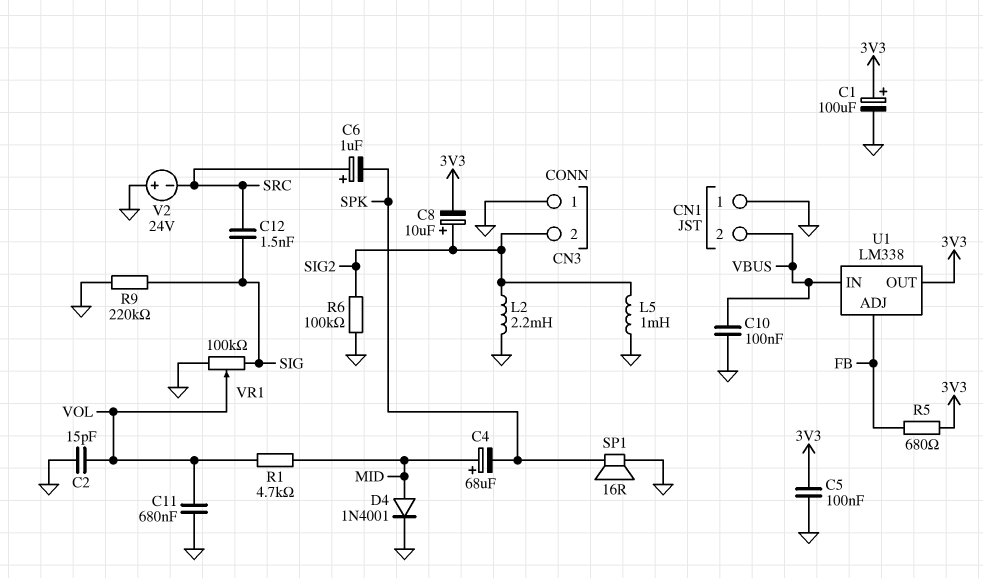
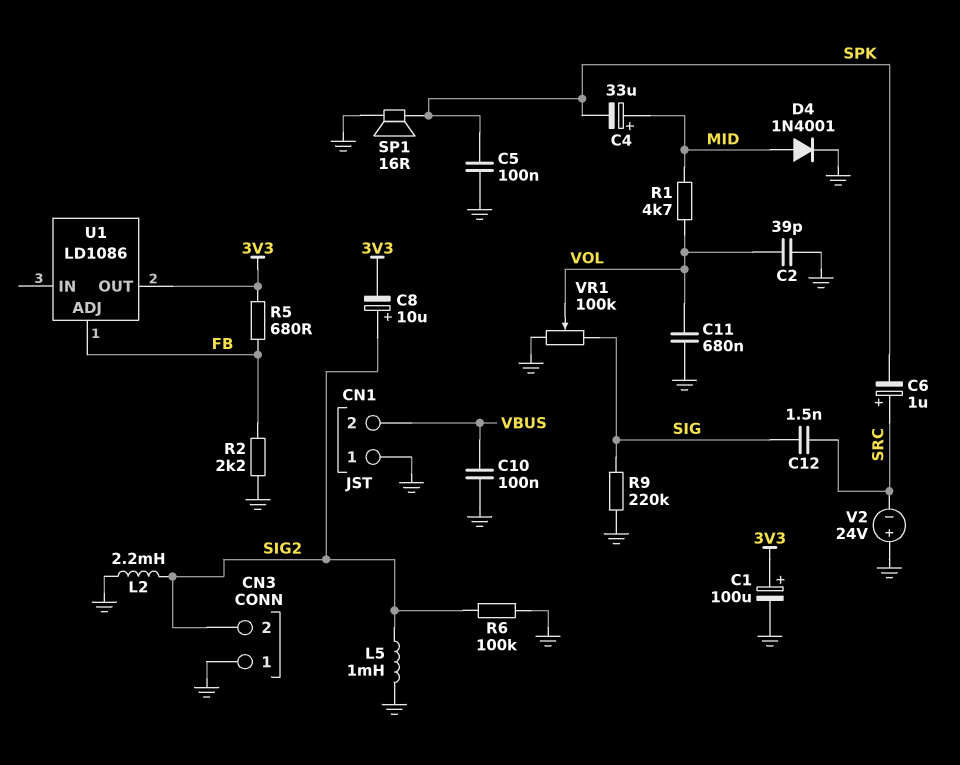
C2: 15pF (GND, VOL) -> 39pF (GND, VOL)
C4: 68uF (plus MID, minus SPK) -> 33uF (plus MID, minus SPK)
C5: 100nF (3V3, GND) -> 100nF (GND, SPK)
R2: none -> 2.2k (FB, GND)
U1: LM338 -> LD1086
U1 pin IN: VBUS -> none

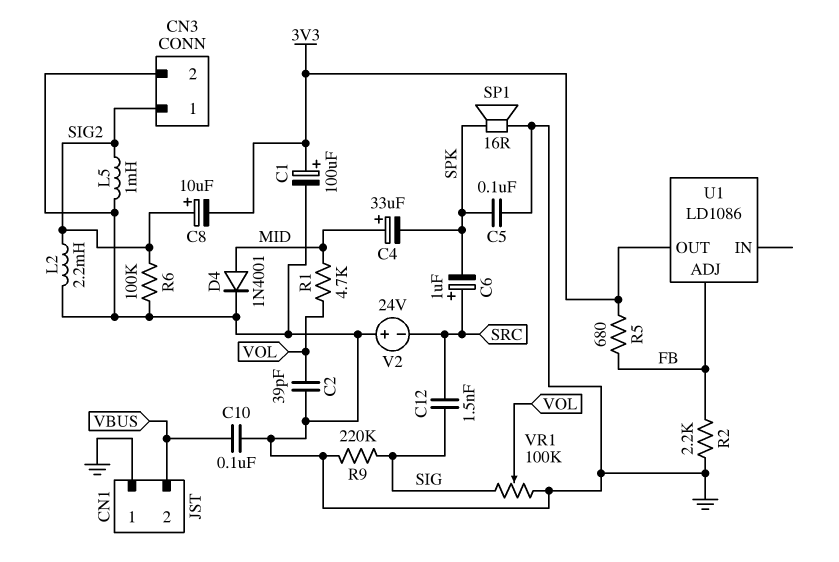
C11: 680nF (GND, VOL) -> none
CN3 pin 1: GND -> SIG2
CN3 pin 2: SIG2 -> GND

